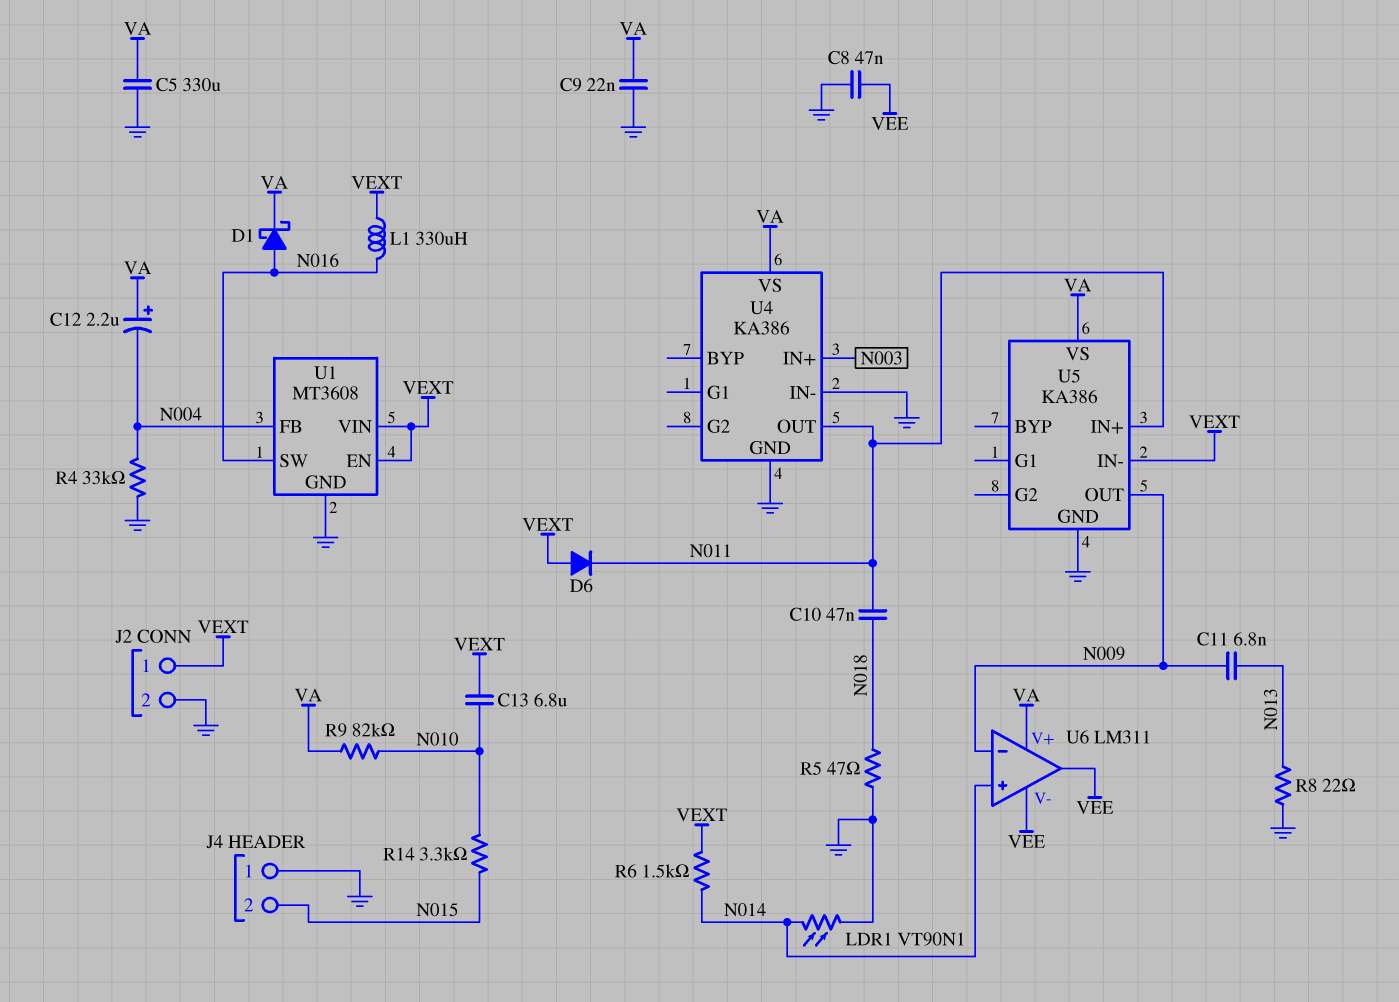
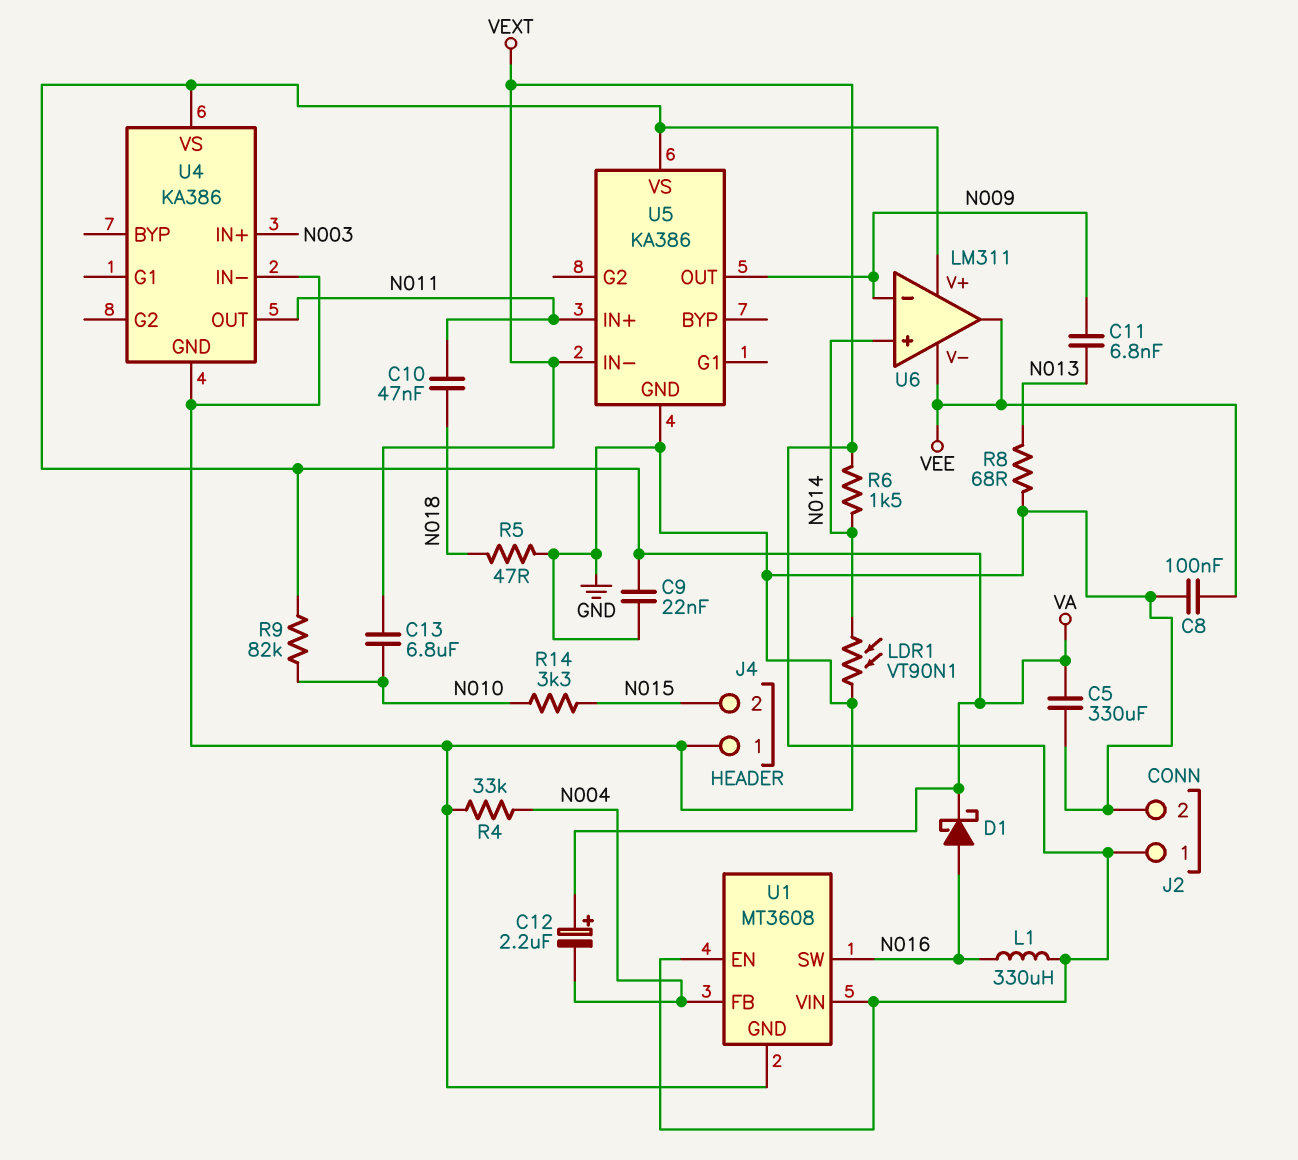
C8: 47nF (GND, VEE) -> 100nF (GND, VEE)
D6: diode (A VEXT, K N011) -> none
R8: 22 (GND, N013) -> 68 (GND, N013)

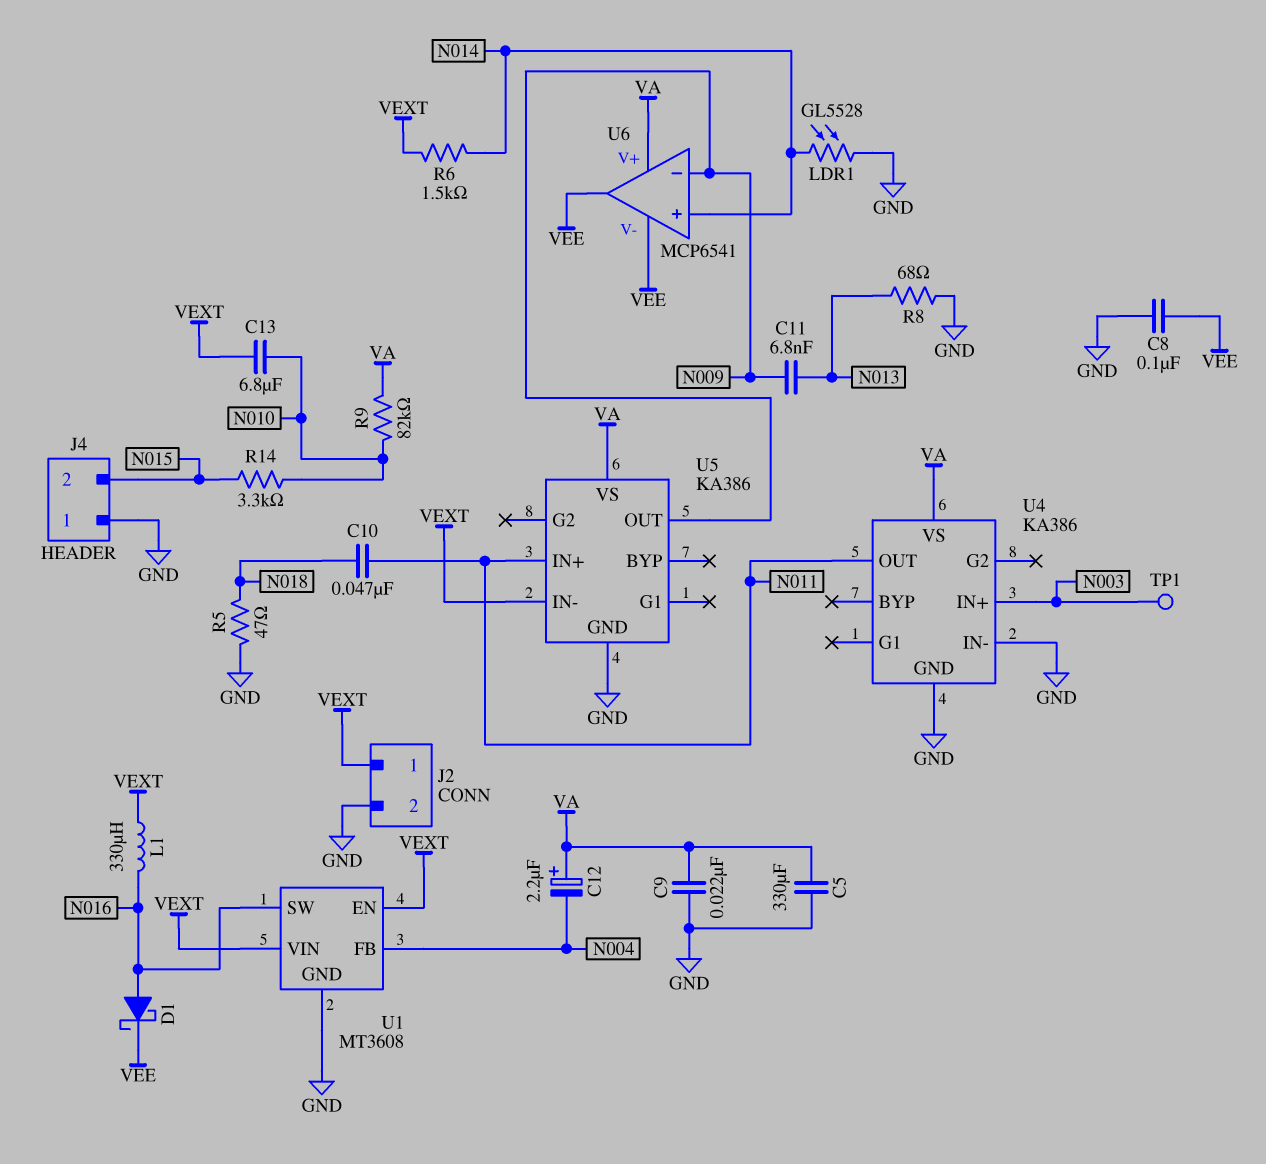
D1: schottky (A N016, K VA) -> schottky (A N016, K VEE)
LDR1: VT90N1 (GND, N014) -> GL5528 (GND, N014)
R4: 33k (GND, N004) -> none
TP1: none -> test point (N003)
U6: LM311 -> MCP6541

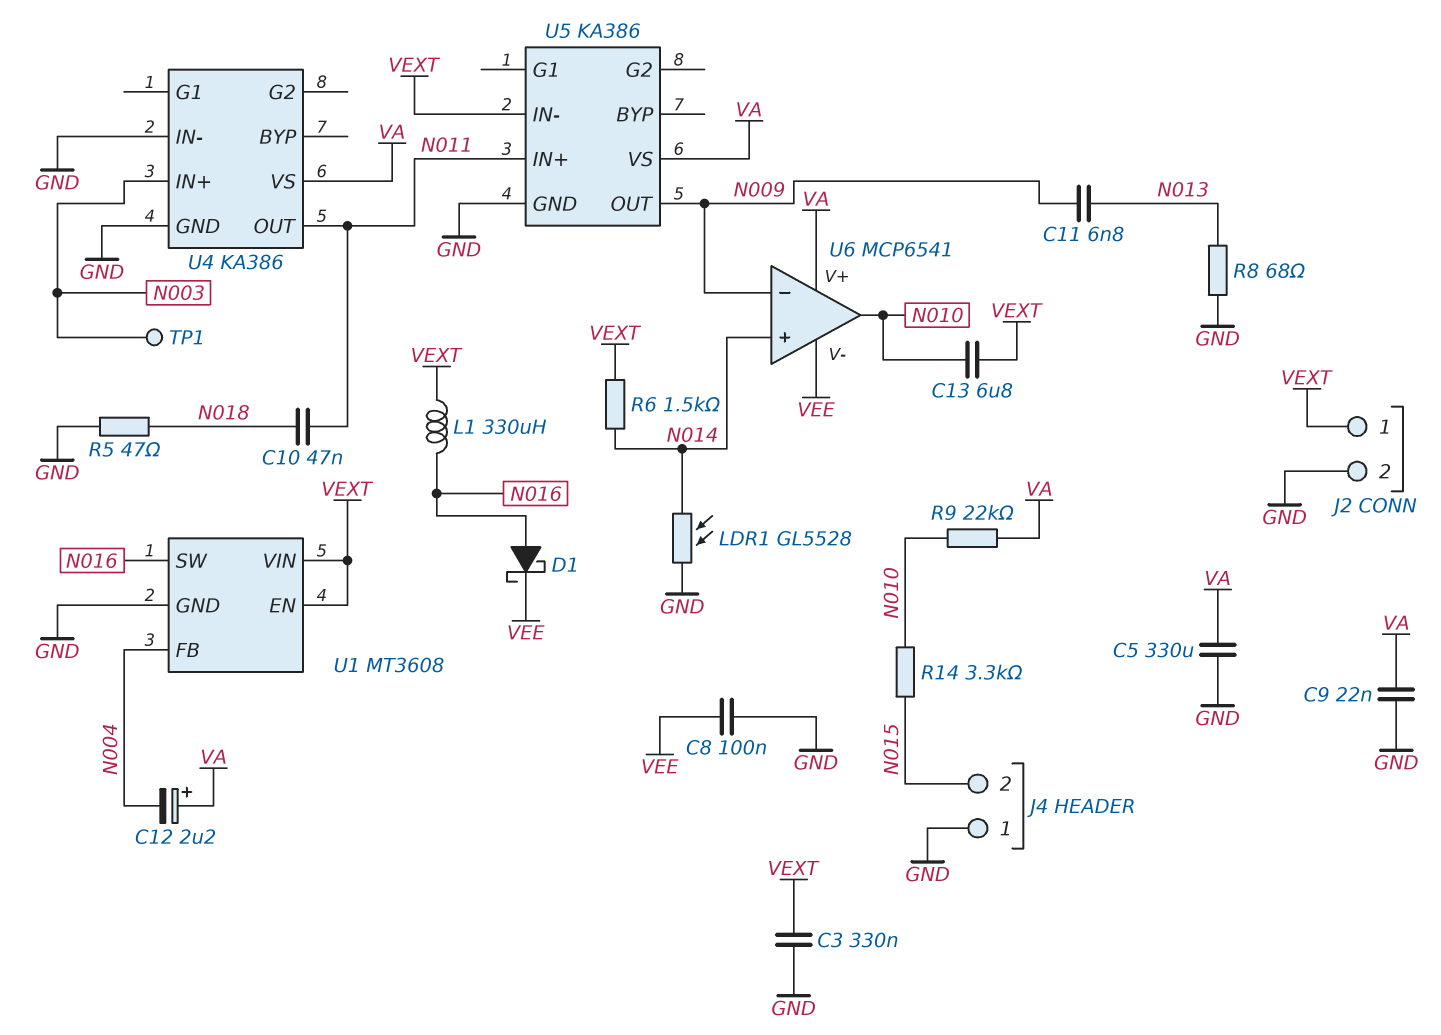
C3: none -> 330nF (GND, VEXT)
R9: 82k (N010, VA) -> 22k (N010, VA)
U6 pin out: VEE -> N010

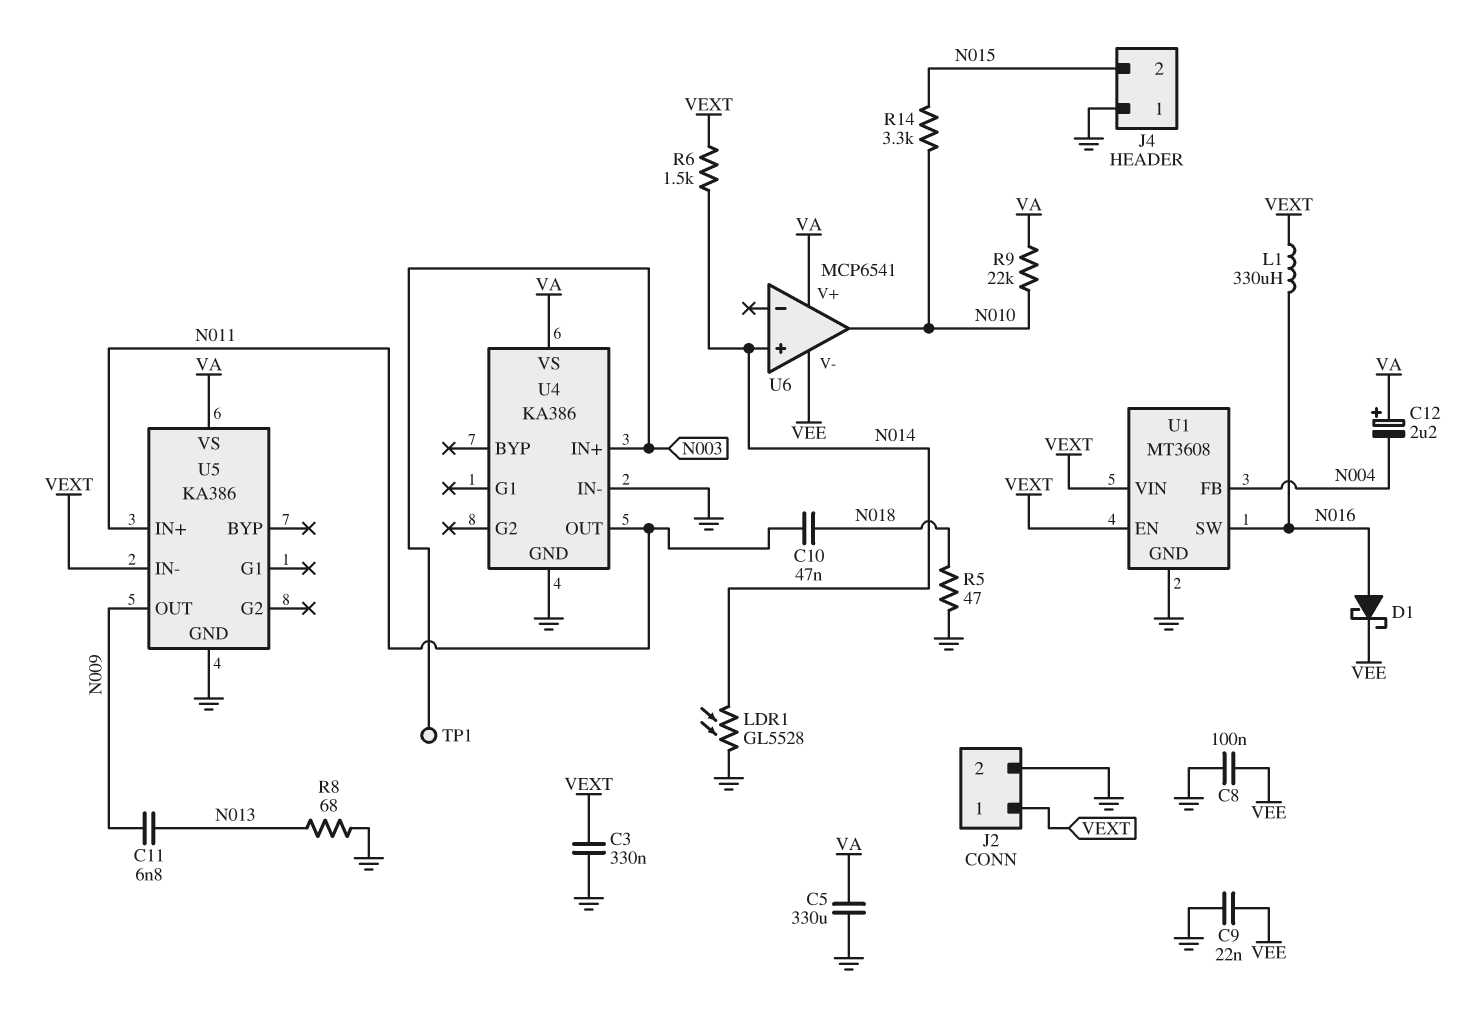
C9: 22nF (GND, VA) -> 22nF (GND, VEE)
C13: 6.8uF (N010, VEXT) -> none
U6 pin in-: N009 -> none

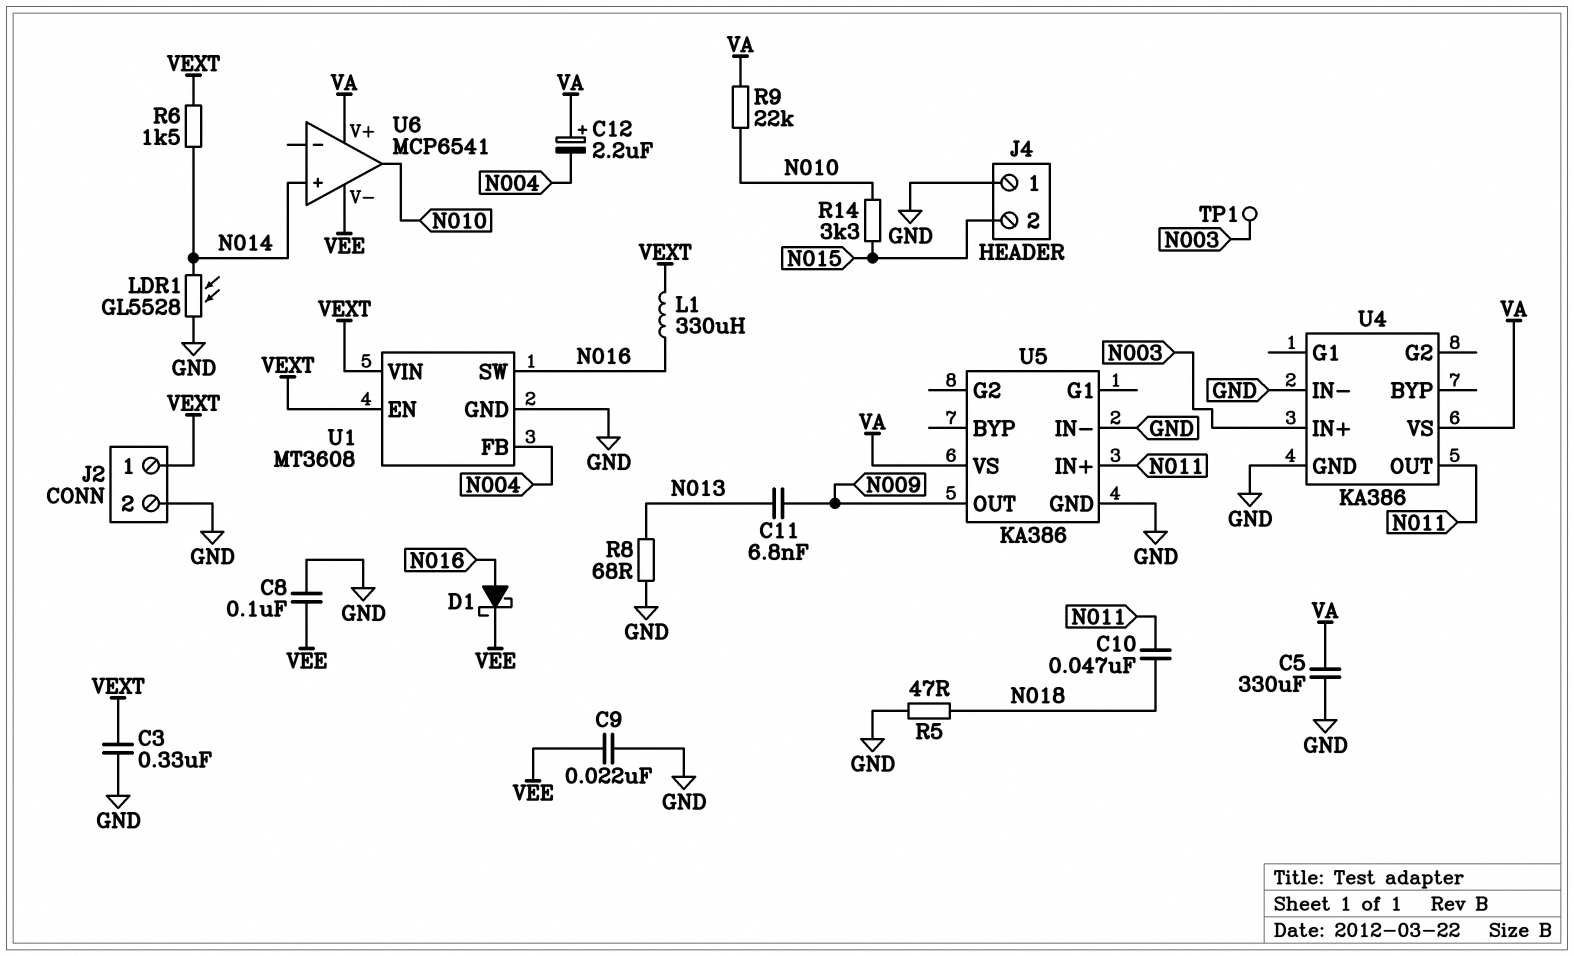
U5 pin IN-: VEXT -> GND

